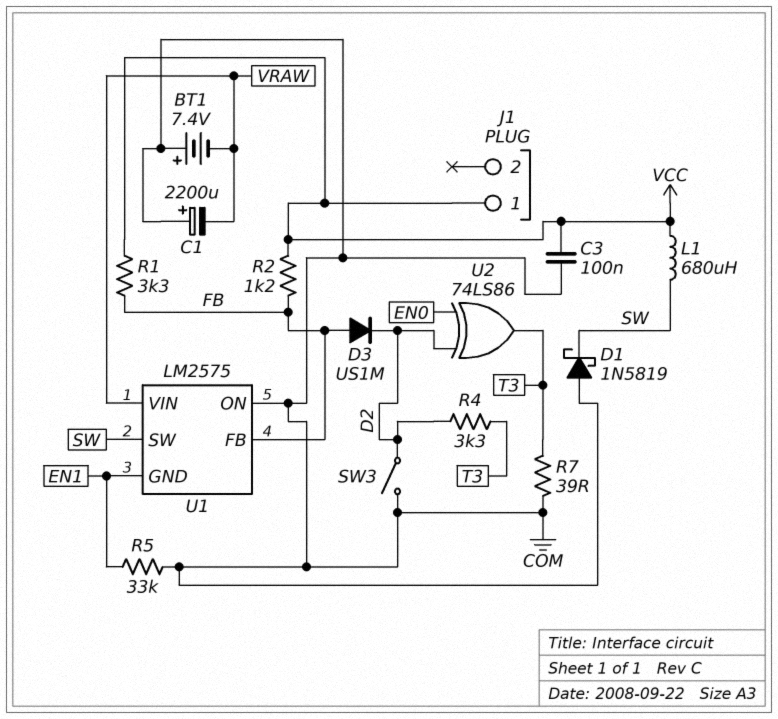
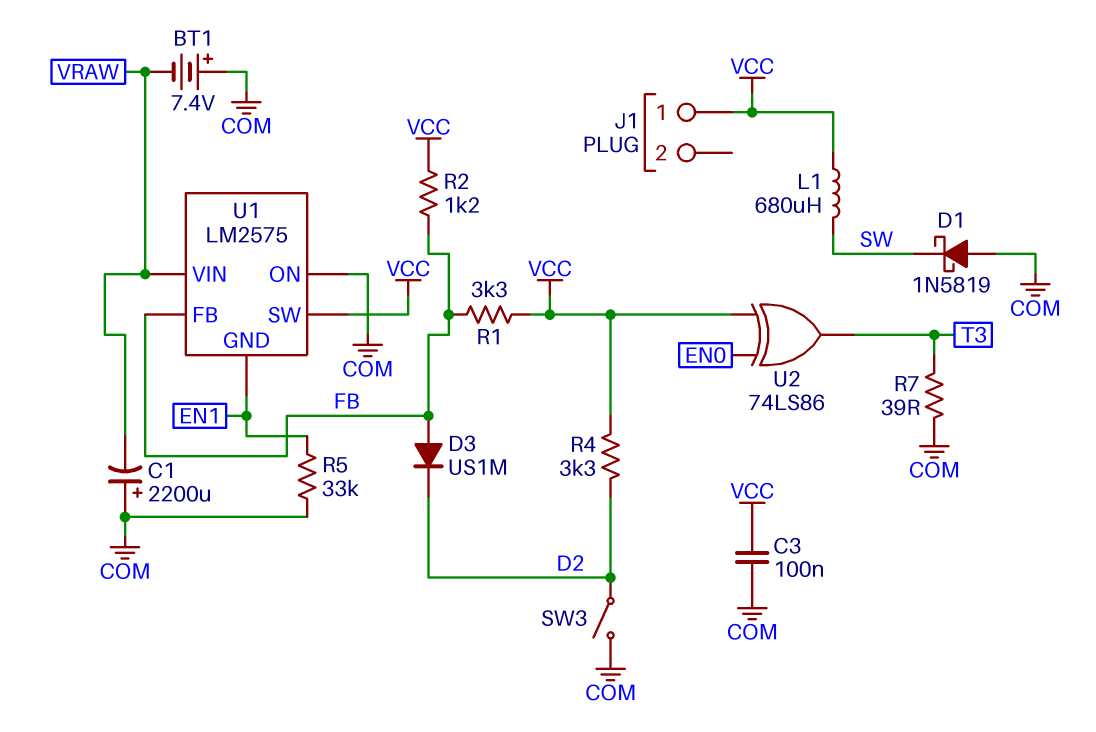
R4: 3.3k (D2, T3) -> 3.3k (D2, VCC)
U1 pin SW: SW -> VCC
U2: XOR 74LS86 (in D2, in EN0, out T3) -> XOR 74LS86 (in EN0, in VCC, out T3)

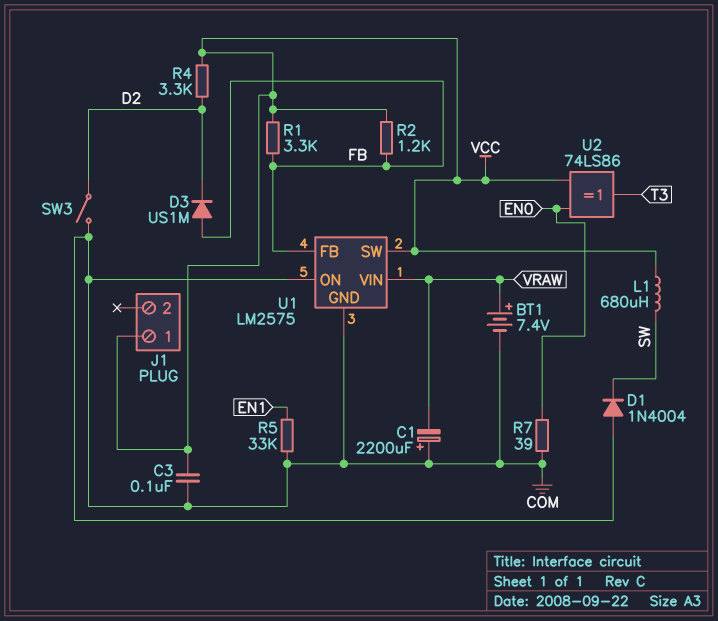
BT1: 7.4V (plus COM, minus VRAW) -> 7.4V (plus VRAW, minus COM)
D1: schottky 1N5819 (A COM, K SW) -> diode 1N4004 (A COM, K SW)
R7: 39 (COM, T3) -> 39 (COM, EN0)
U1 pin GND: EN1 -> COM

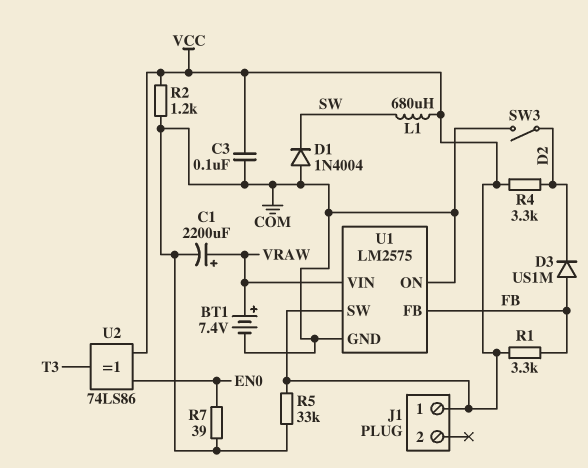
C1: 2200uF (plus COM, minus VRAW) -> 2200uF (plus VRAW, minus COM)
R2: 1.2k (FB, VCC) -> 1.2k (COM, VCC)
R5: 33k (COM, EN1) -> 33k (COM, VCC)

